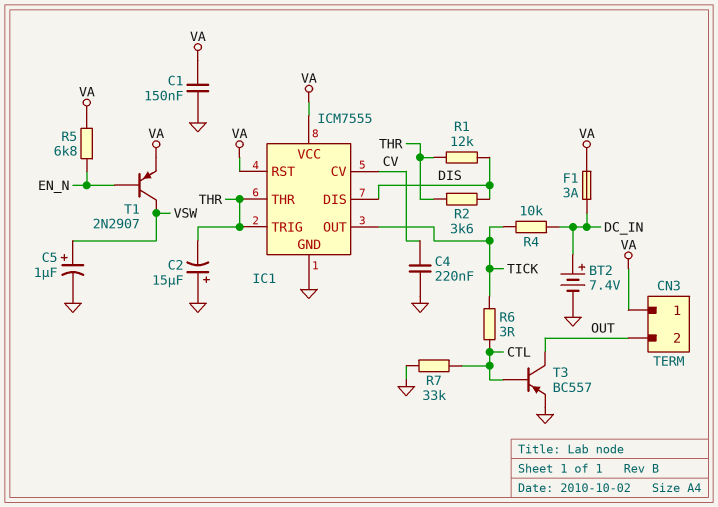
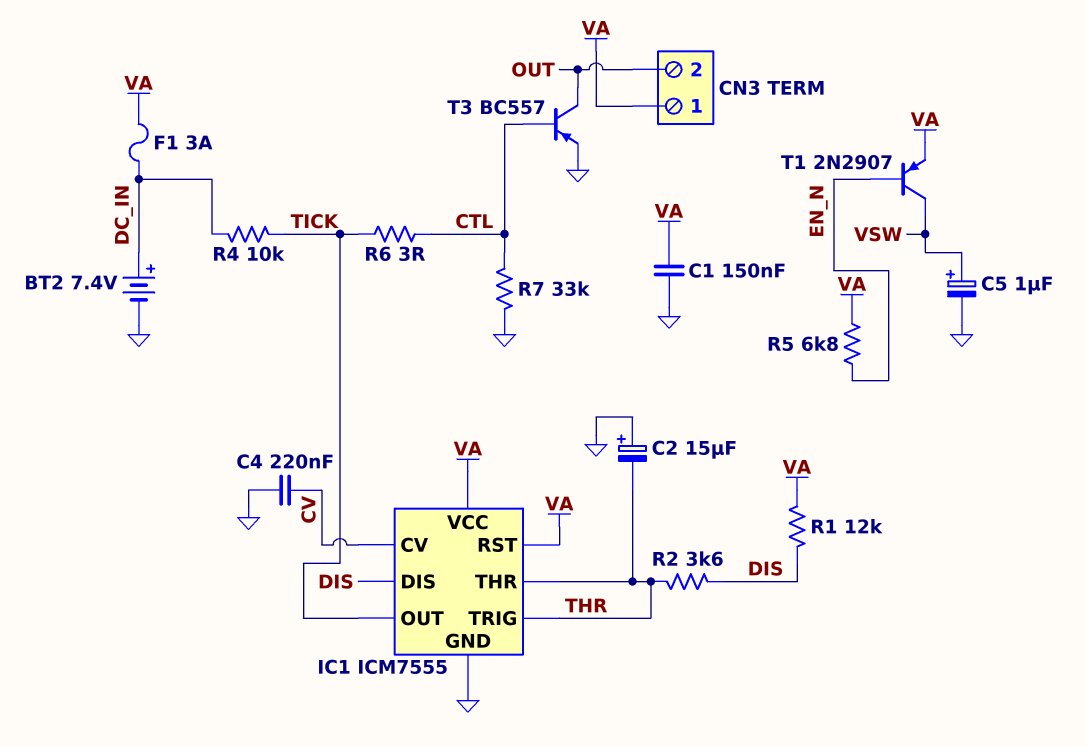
R1: 12k (DIS, THR) -> 12k (DIS, VA)

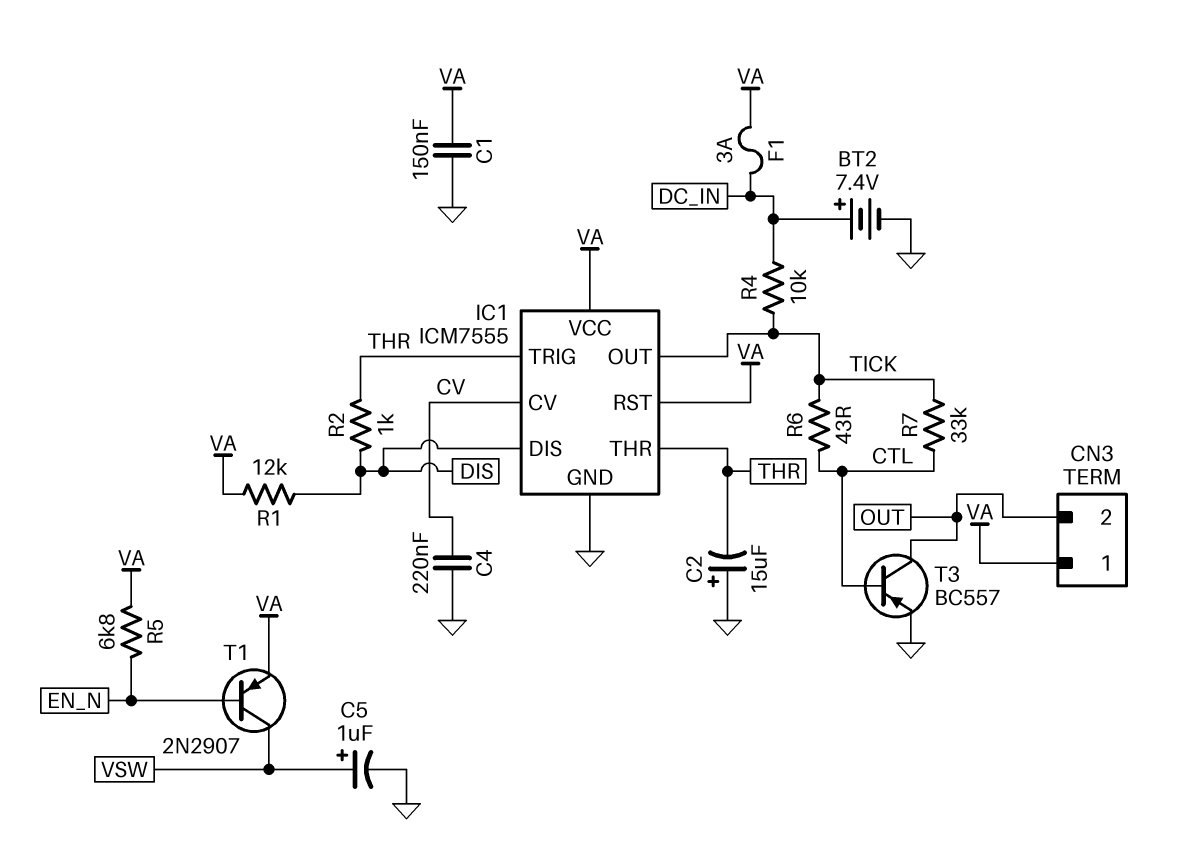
R2: 3.6k (DIS, THR) -> 1k (DIS, THR)
R6: 3 (CTL, TICK) -> 43 (CTL, TICK)
R7: 33k (CTL, GND) -> 33k (CTL, TICK)

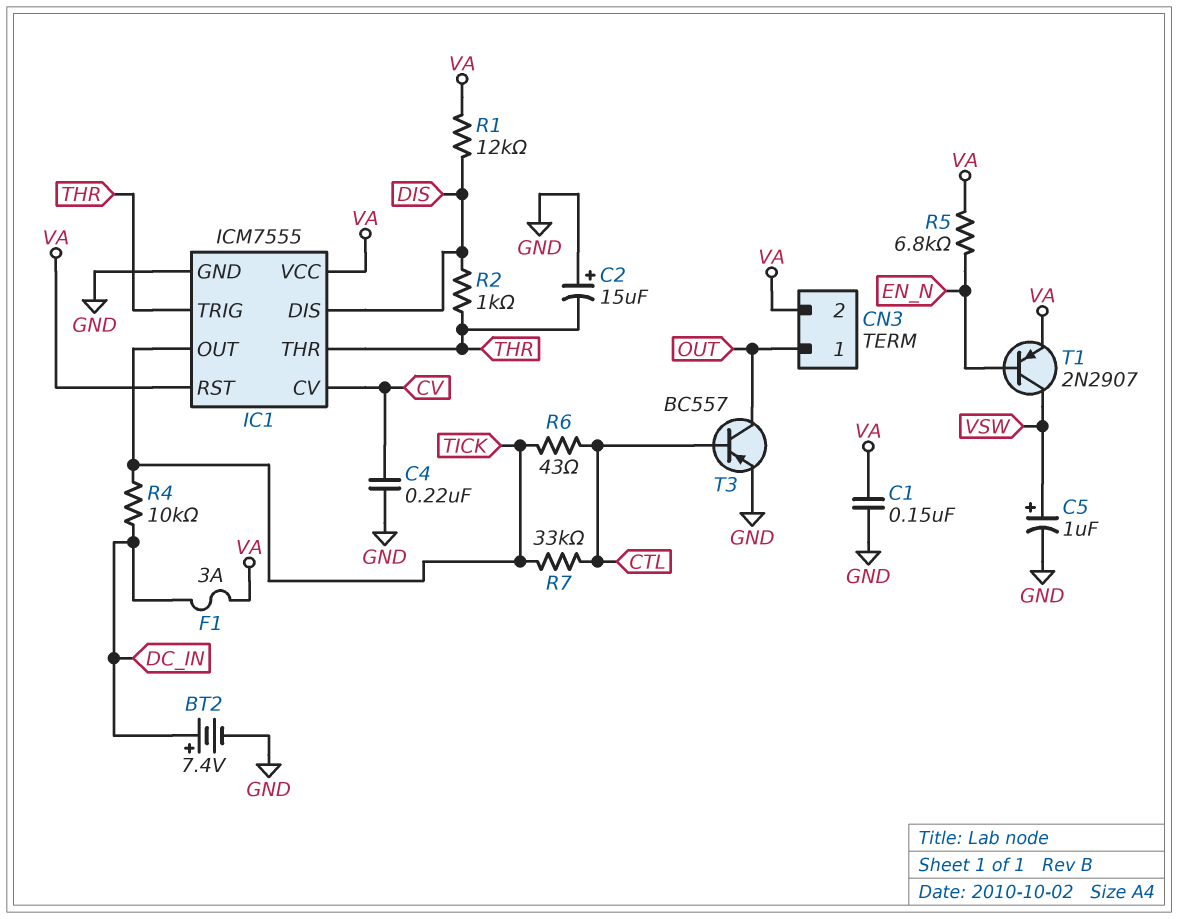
CN3 pin 1: VA -> OUT
CN3 pin 2: OUT -> VA

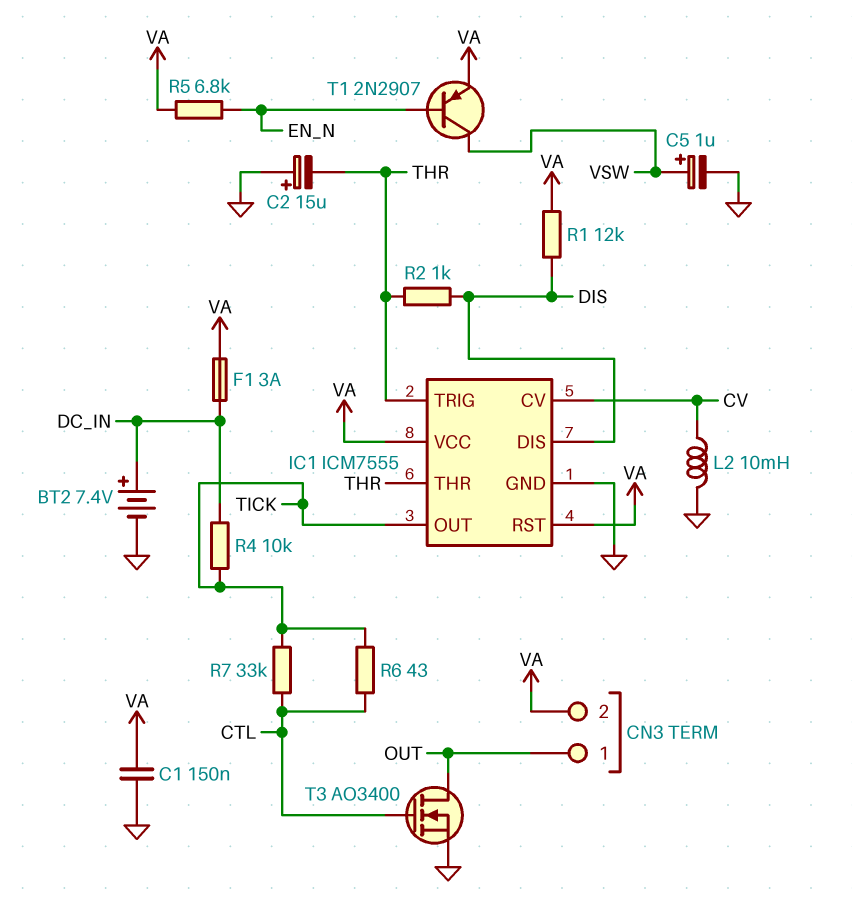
C4: 220nF (CV, GND) -> none
L2: none -> 10mH (CV, GND)
T3: PNP BC557 (B CTL, C OUT, E GND) -> NMOS AO3400 (G CTL, D OUT, S GND)

